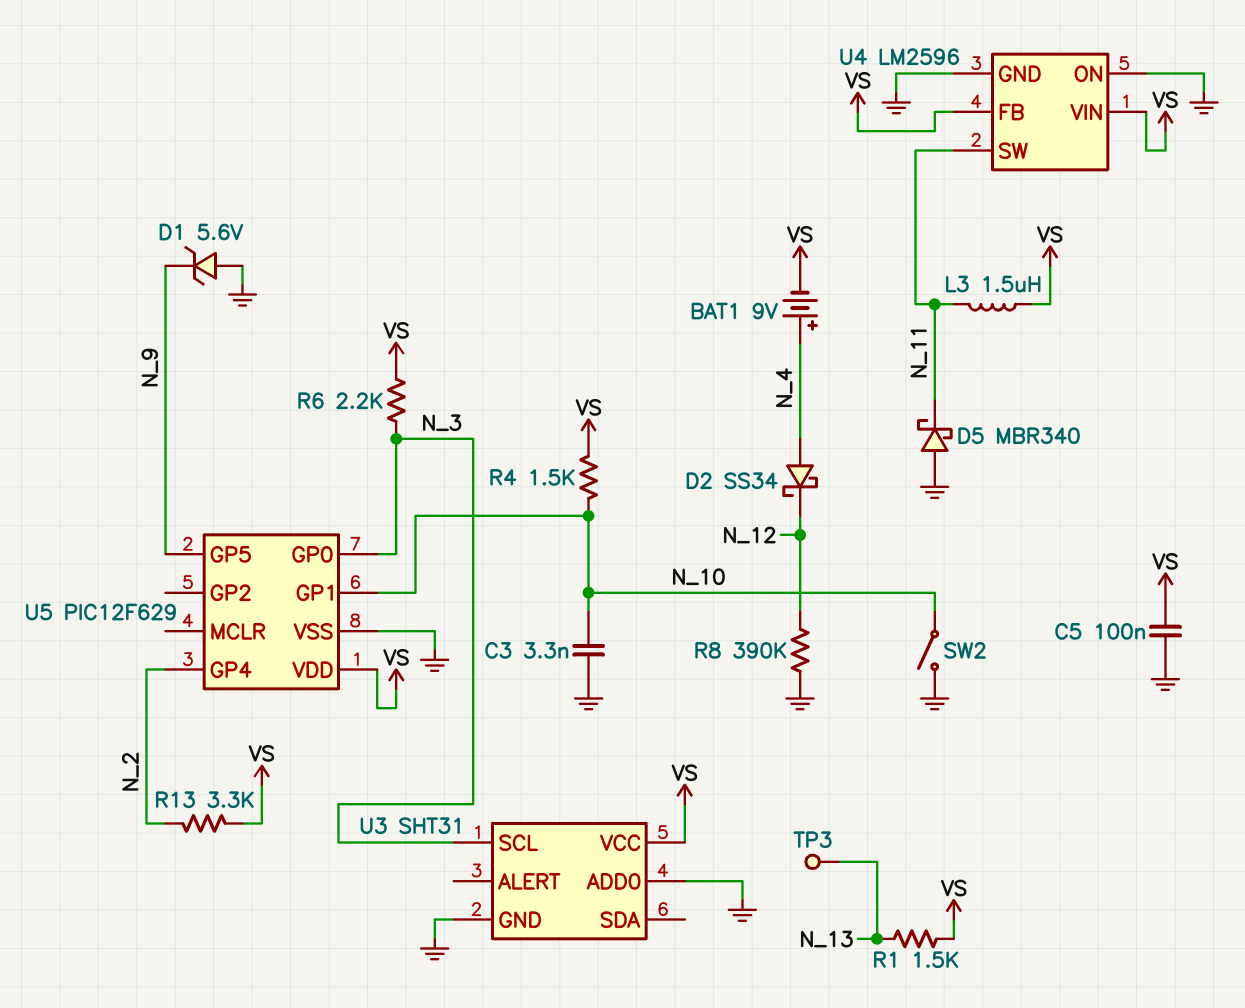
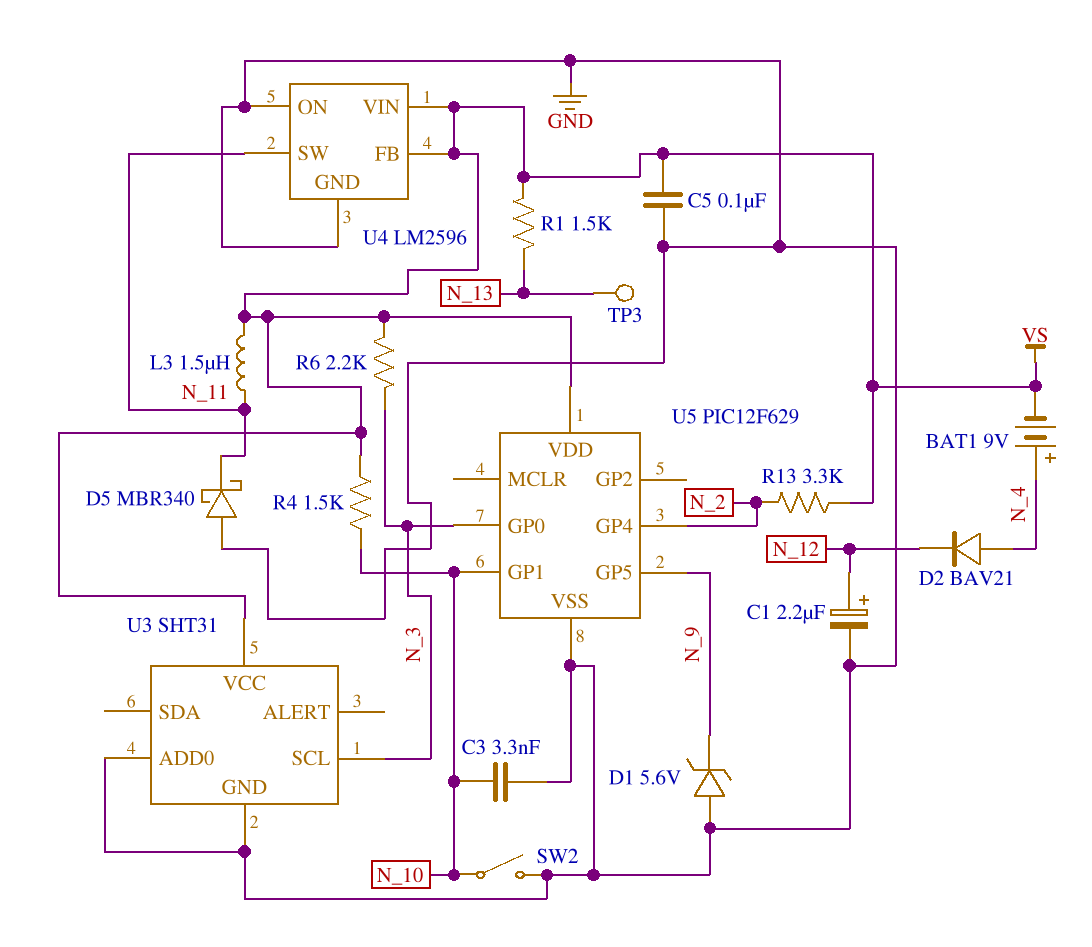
C1: none -> 2.2uF (plus N_12, minus GND)
D2: schottky SS34 (A N_4, K N_12) -> diode BAV21 (A N_4, K N_12)
R8: 390k (GND, N_12) -> none

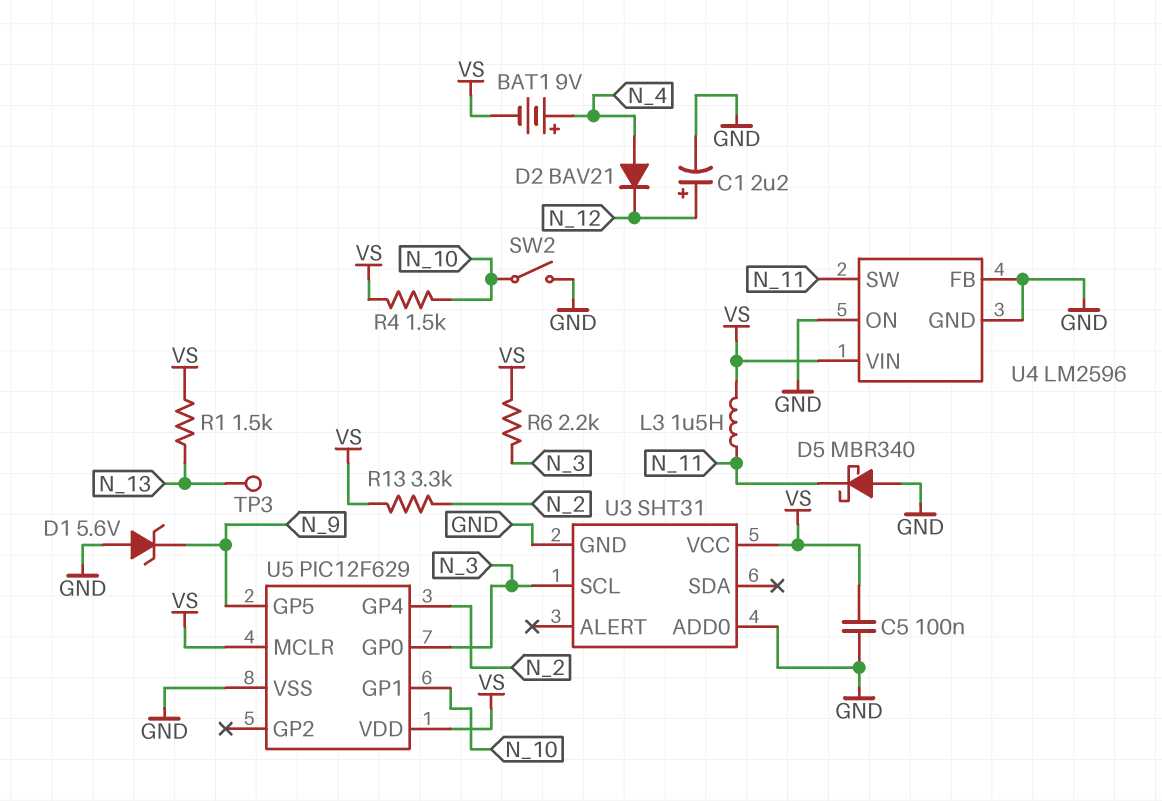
C3: 3.3nF (GND, N_10) -> none
U4 pin FB: VS -> GND
U5 pin MCLR: none -> VS

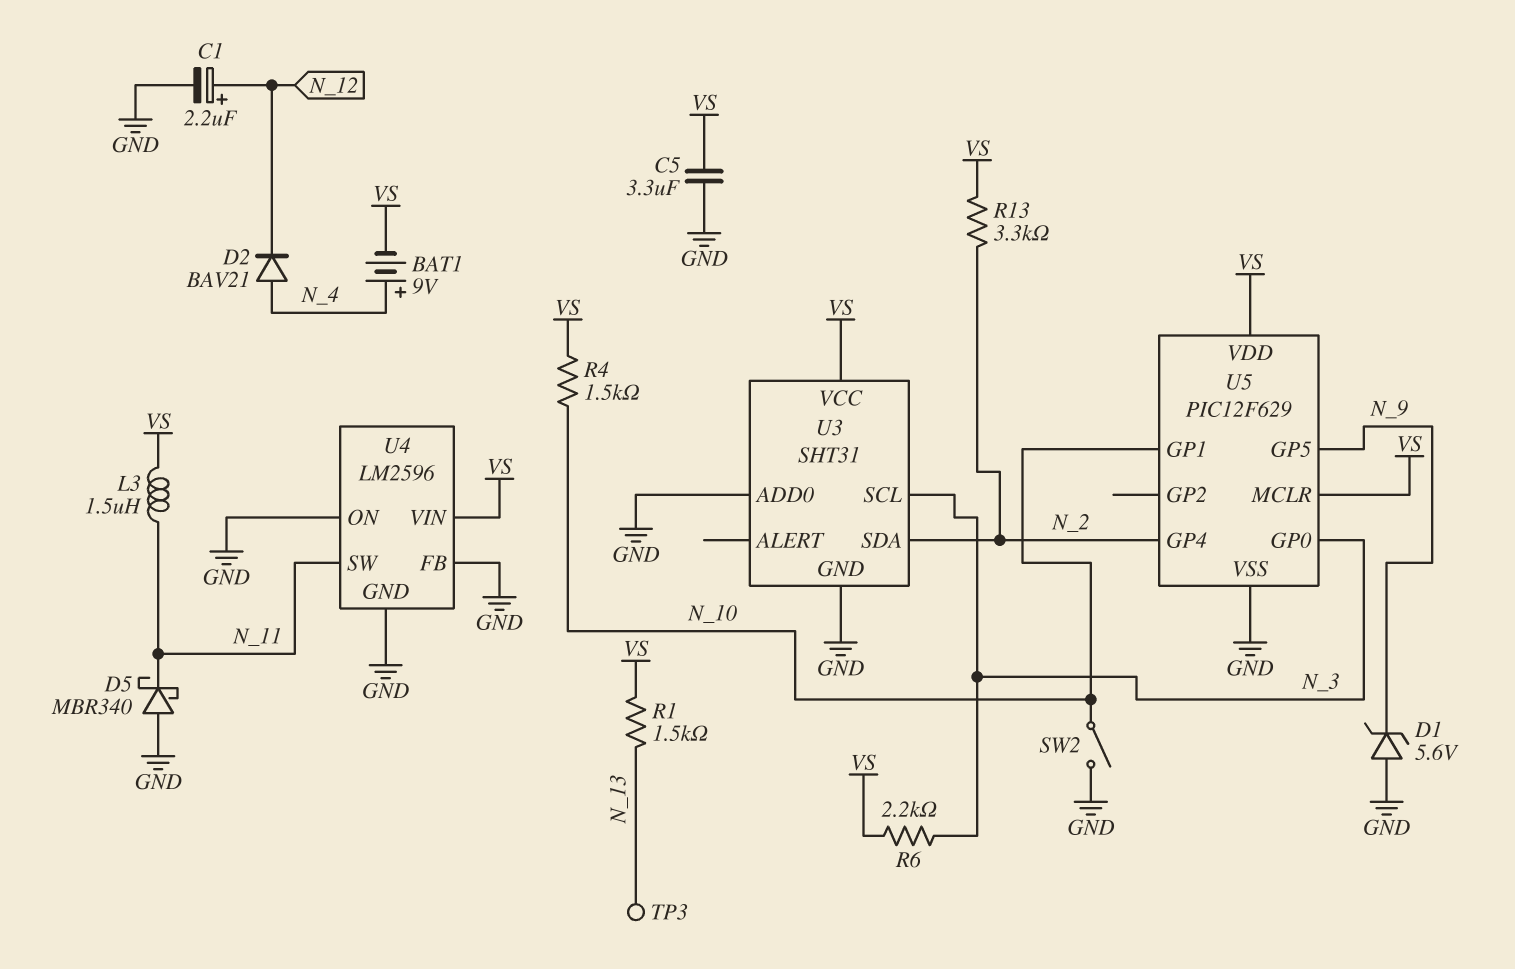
C5: 100nF (GND, VS) -> 3.3uF (GND, VS)
U3 pin SDA: none -> N_2

